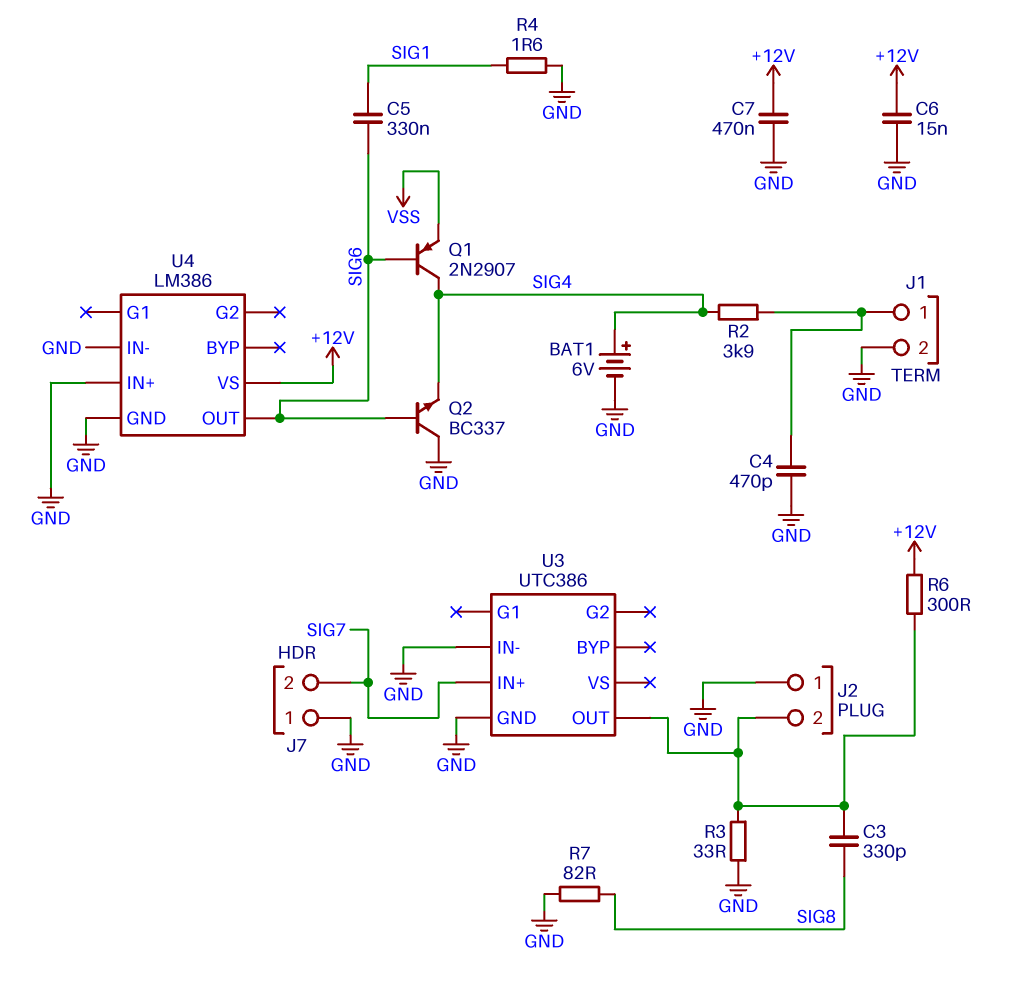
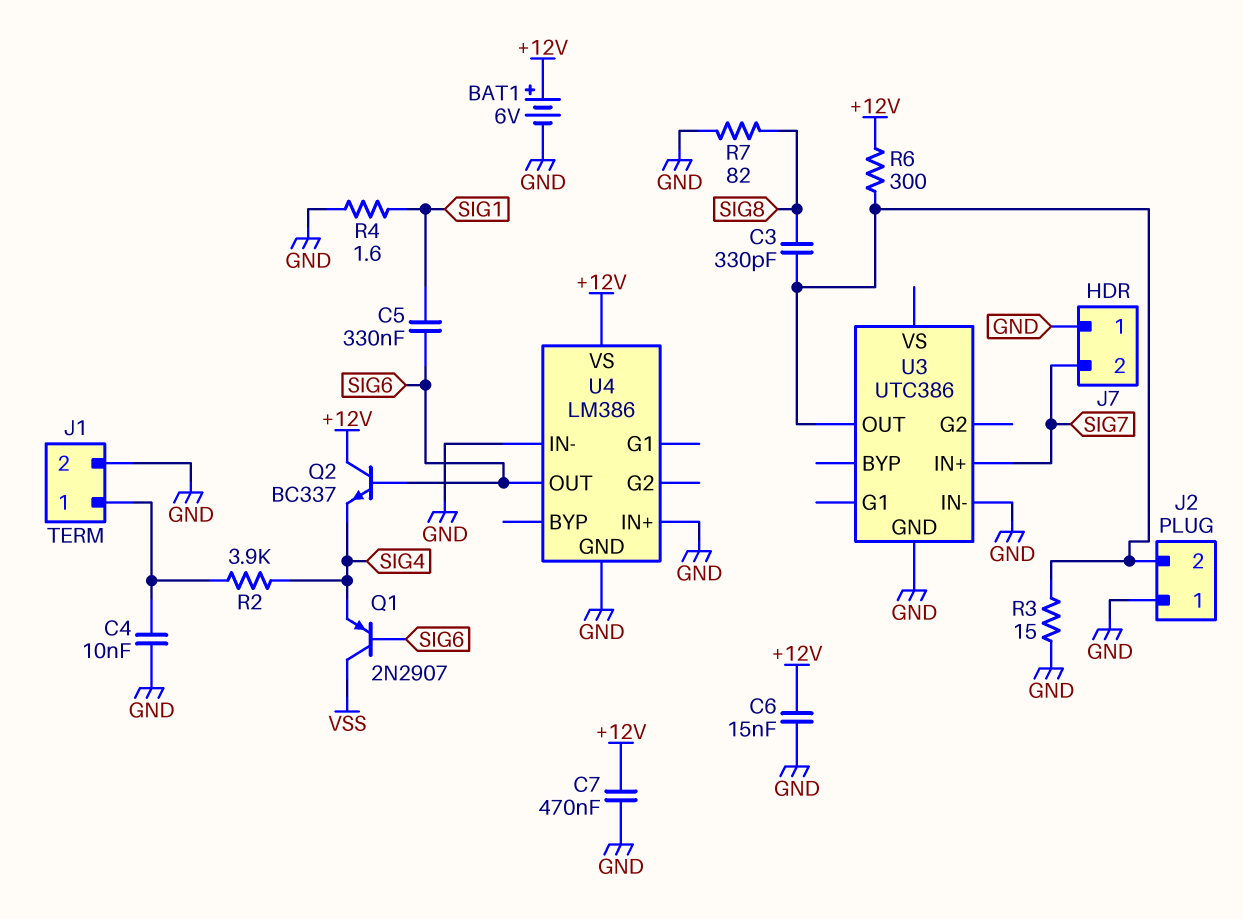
BAT1: 6V (plus SIG4, minus GND) -> 6V (plus +12V, minus GND)
C4: 470pF (GND, J1/1) -> 10nF (GND, J1/1)
Q1: PNP 2N2907 (B SIG6, C SIG4, E VSS) -> PNP 2N2907 (B SIG6, C VSS, E SIG4)
Q2: NPN BC337 (B SIG6, C GND, E SIG4) -> NPN BC337 (B SIG6, C +12V, E SIG4)
R3: 33 (GND, J2/2) -> 15 (GND, J2/2)

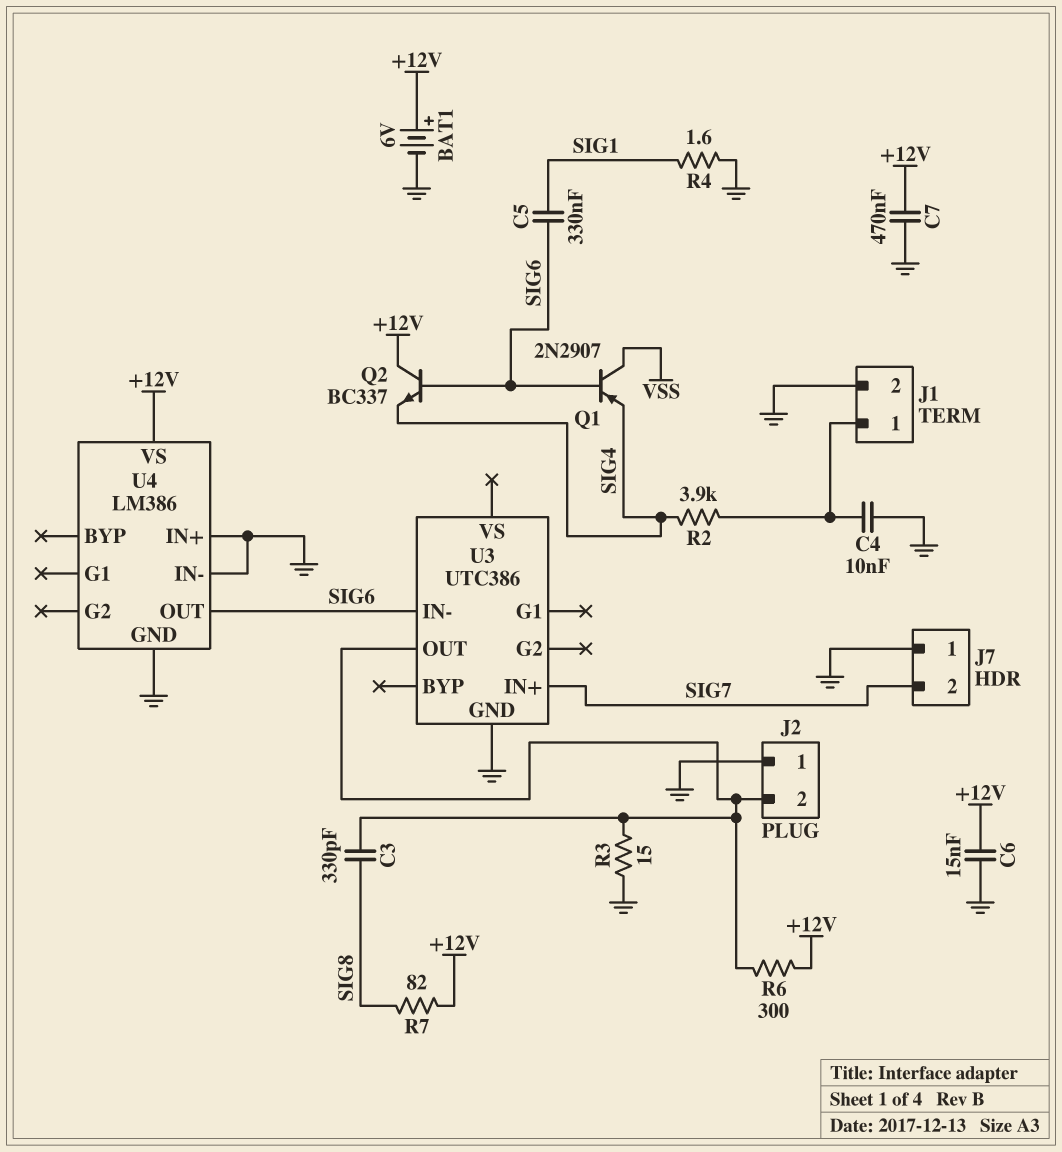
R7: 82 (GND, SIG8) -> 82 (+12V, SIG8)
U3 pin IN-: GND -> SIG6

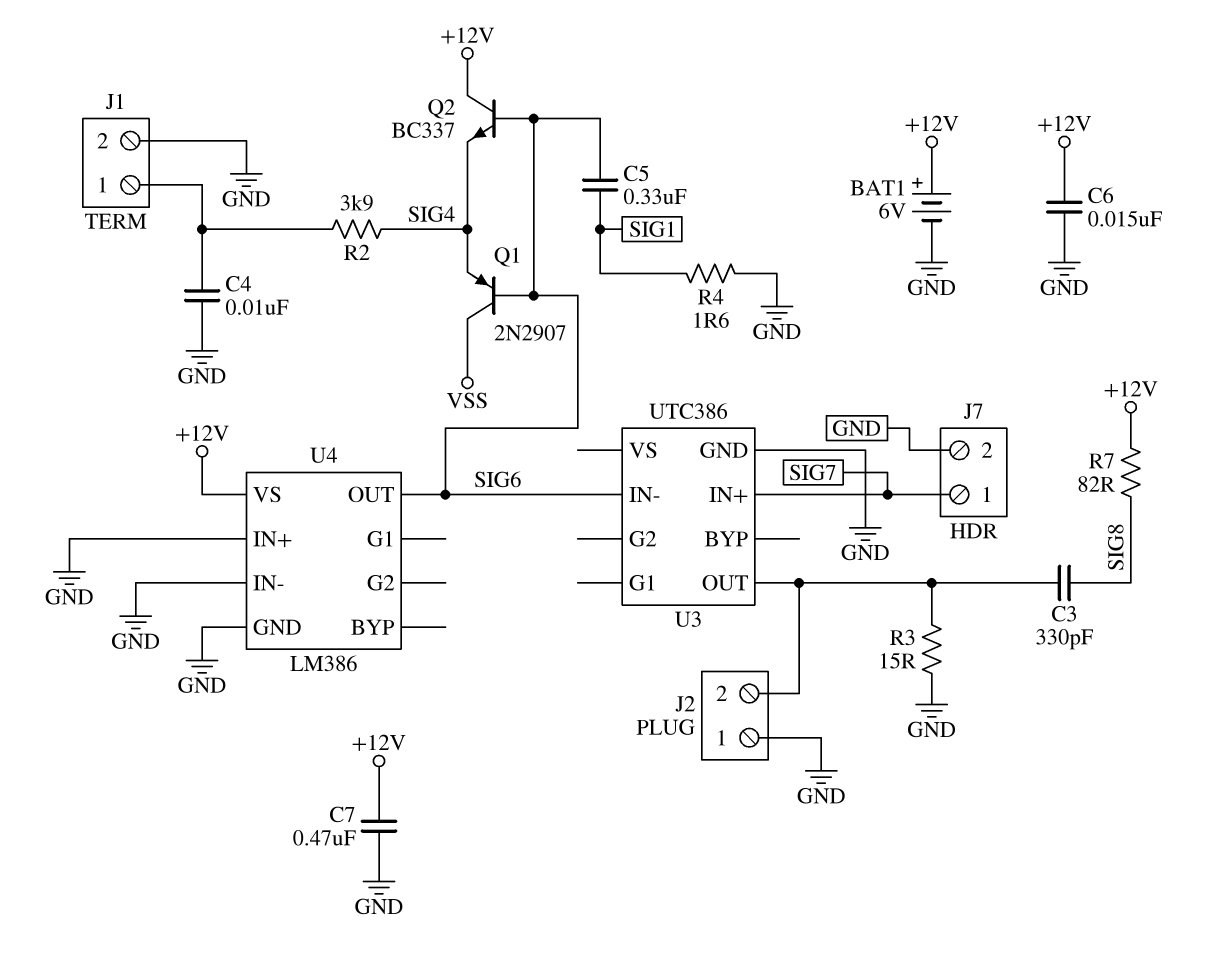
J7 pin 1: GND -> SIG7
J7 pin 2: SIG7 -> GND
R6: 300 (+12V, J2/2) -> none

